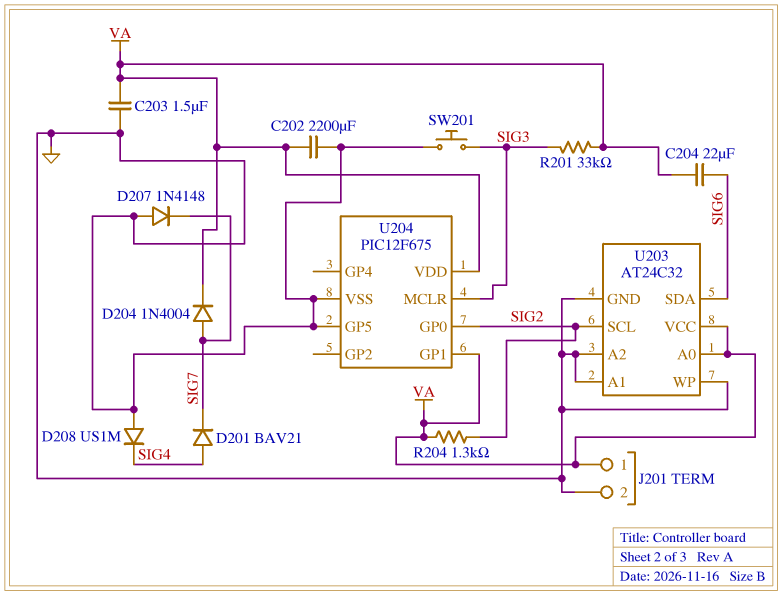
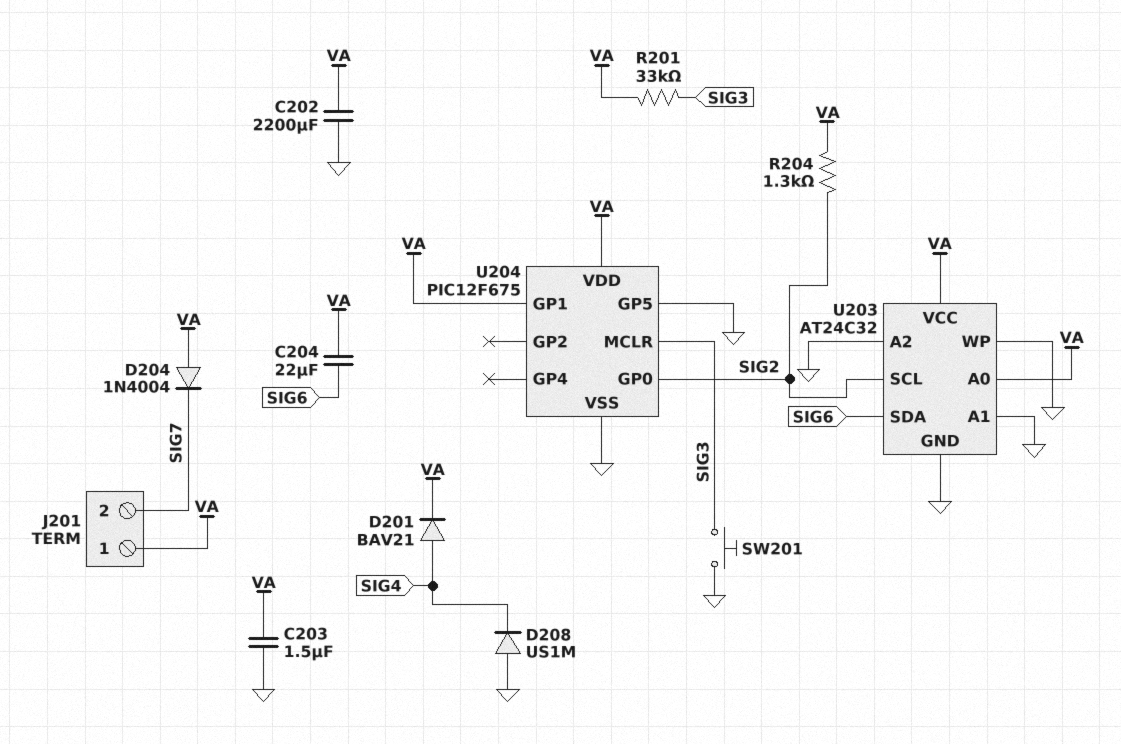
D201: diode BAV21 (A SIG4, K SIG7) -> diode BAV21 (A SIG4, K VA)
D204: diode 1N4004 (A SIG7, K VA) -> diode 1N4004 (A VA, K SIG7)
D207: diode 1N4148 (A GND, K SIG7) -> none
J201 pin 2: GND -> SIG7

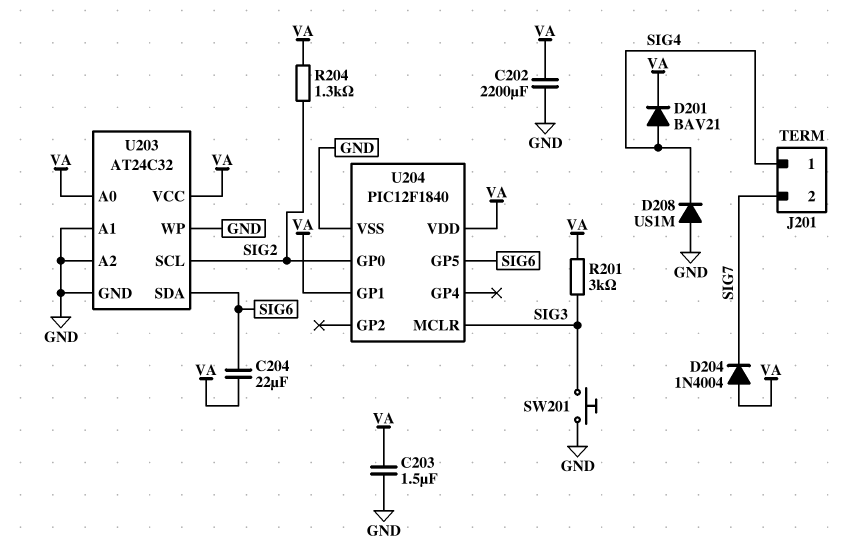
J201 pin 1: VA -> SIG4
R201: 33k (SIG3, VA) -> 3k (SIG3, VA)
U204: PIC12F675 -> PIC12F1840
U204 pin GP5: GND -> SIG6

